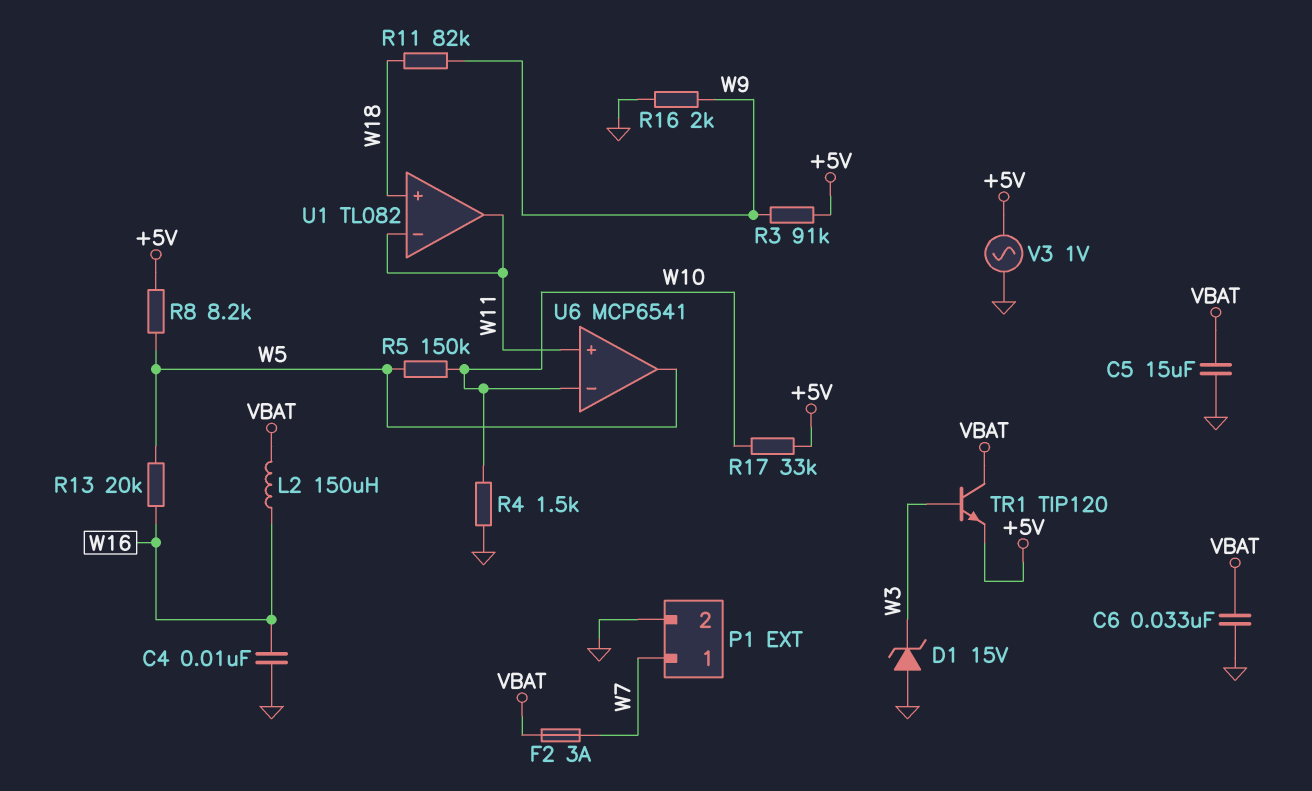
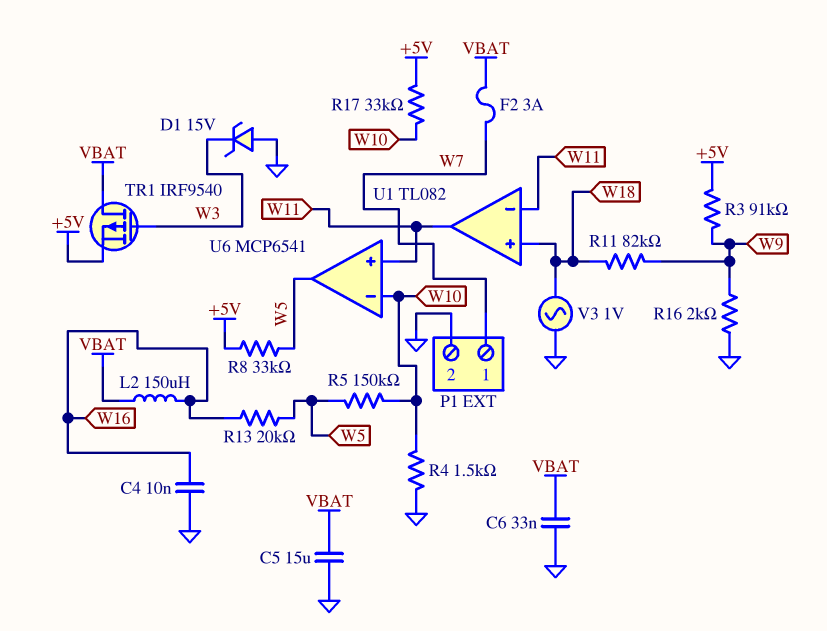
R8: 8.2k (+5V, W5) -> 33k (+5V, W5)
TR1: NPN TIP120 (B W3, C VBAT, E +5V) -> PMOS IRF9540 (G W3, D VBAT, S +5V)
V3: AC 1V (+5V, GND) -> AC 1V (GND, W18)

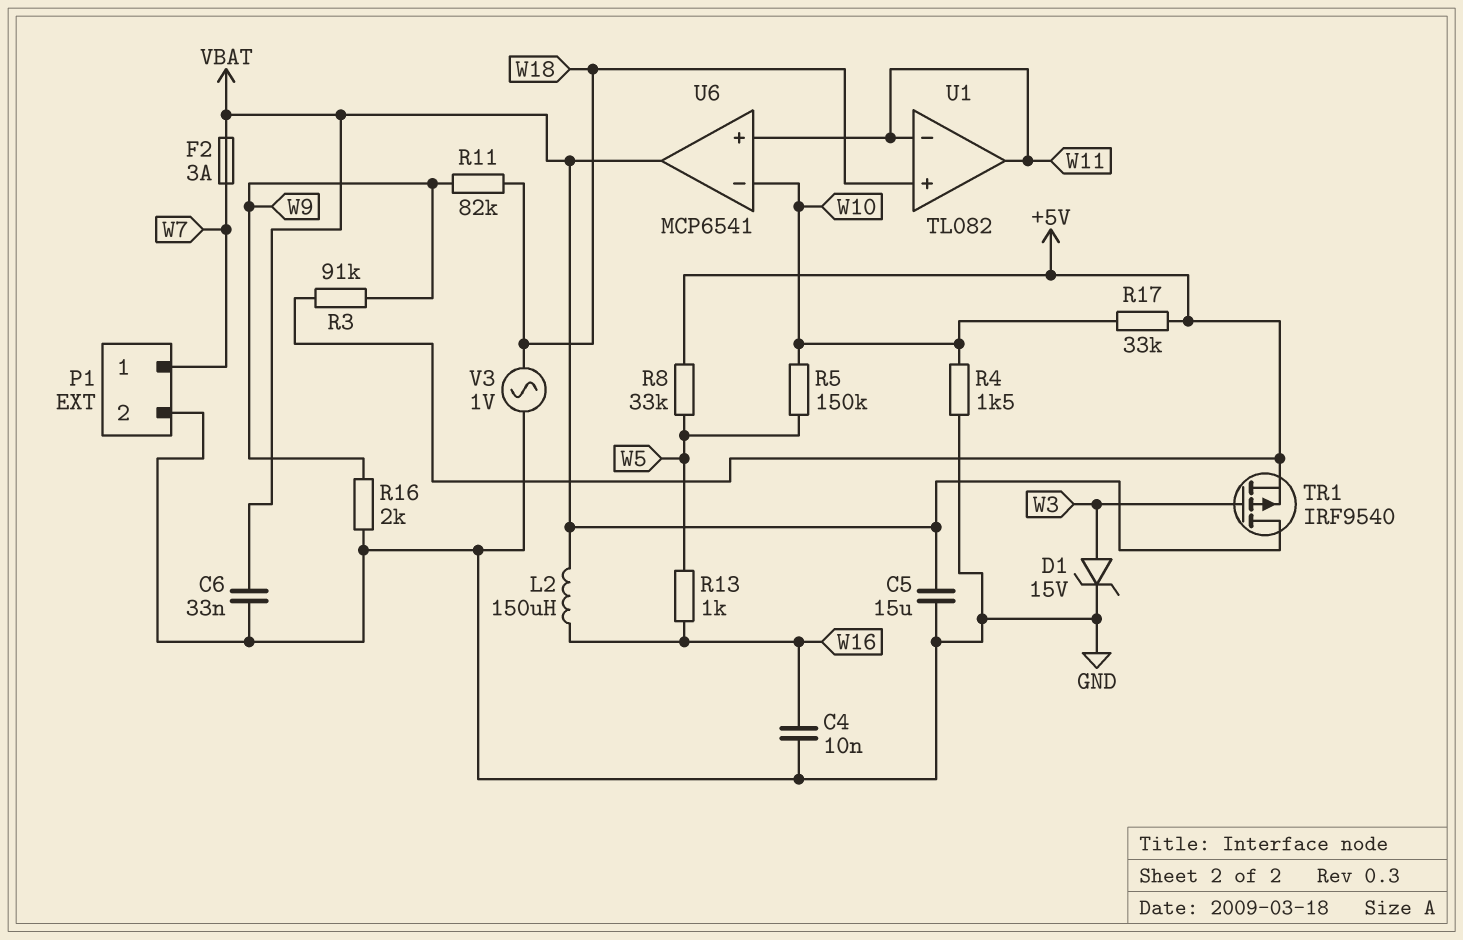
D1: zener 15V (A GND, K W3) -> zener 15V (A W3, K GND)
R13: 20k (W5, W16) -> 1k (W5, W16)
U6 pin out: W5 -> VBAT

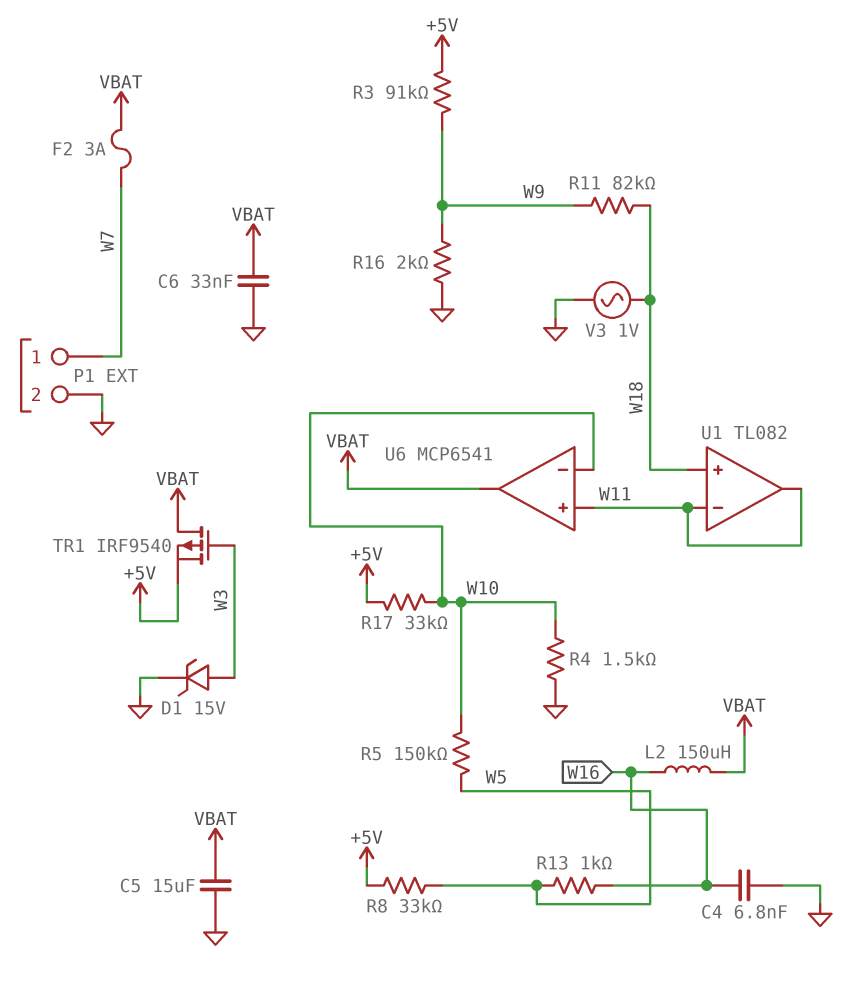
C4: 10nF (GND, W16) -> 6.8nF (GND, W16)

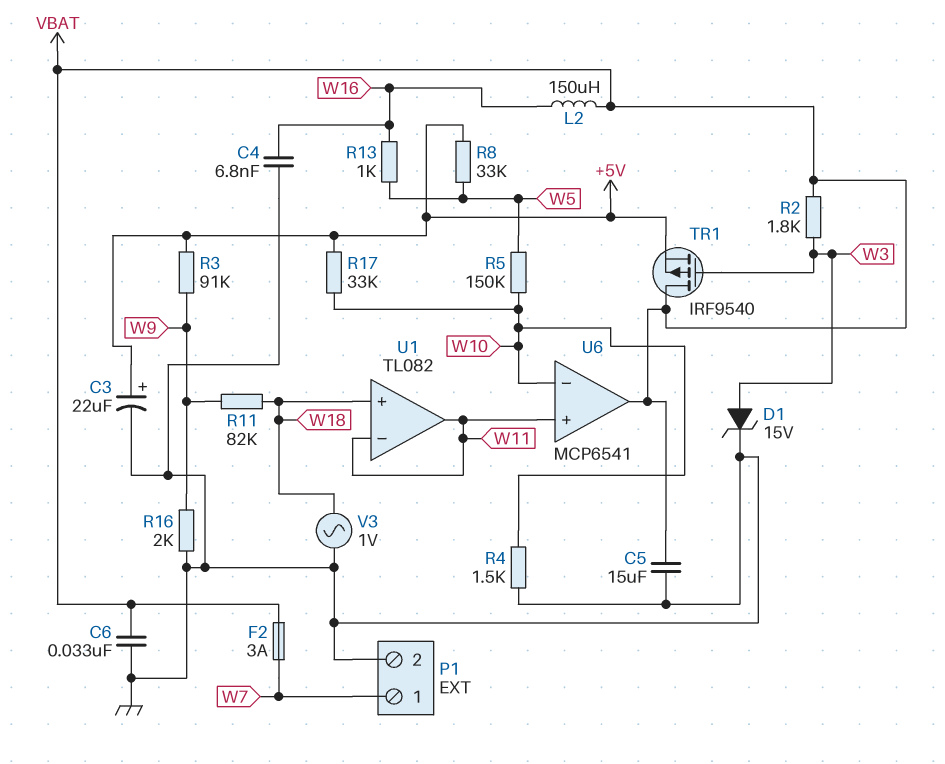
C3: none -> 22uF (plus +5V, minus GND)
R2: none -> 1.8k (VBAT, W3)

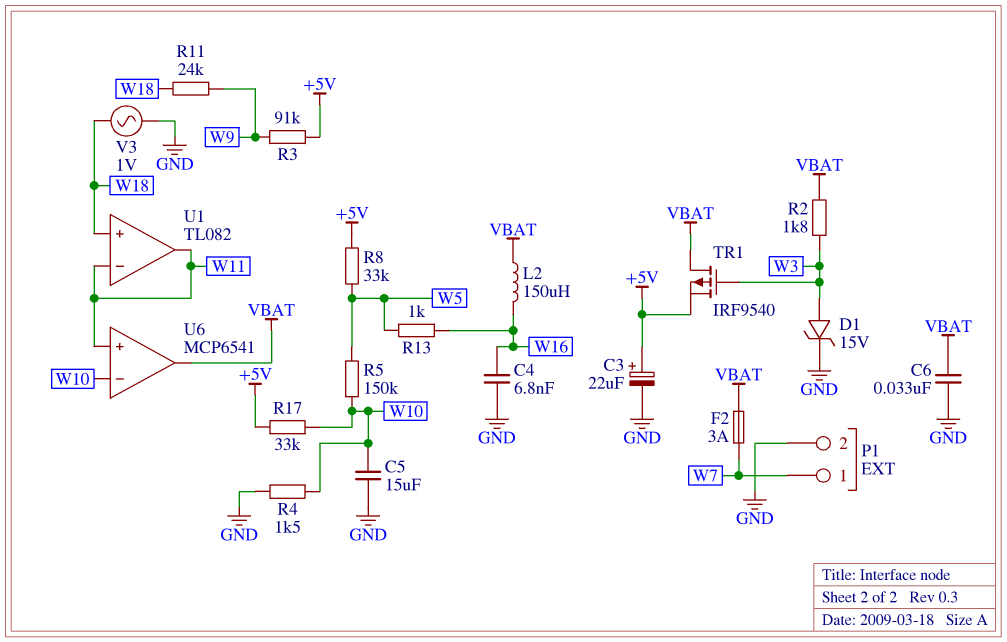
C5: 15uF (GND, VBAT) -> 15uF (GND, W10)
R11: 82k (W9, W18) -> 24k (W9, W18)
R16: 2k (GND, W9) -> none

